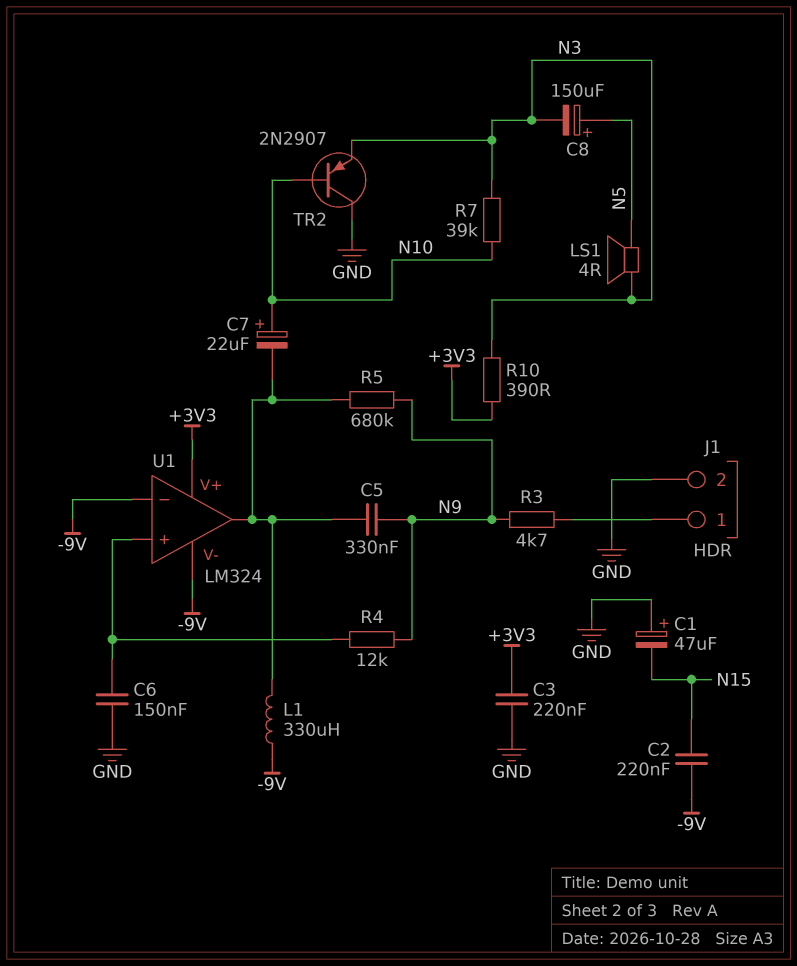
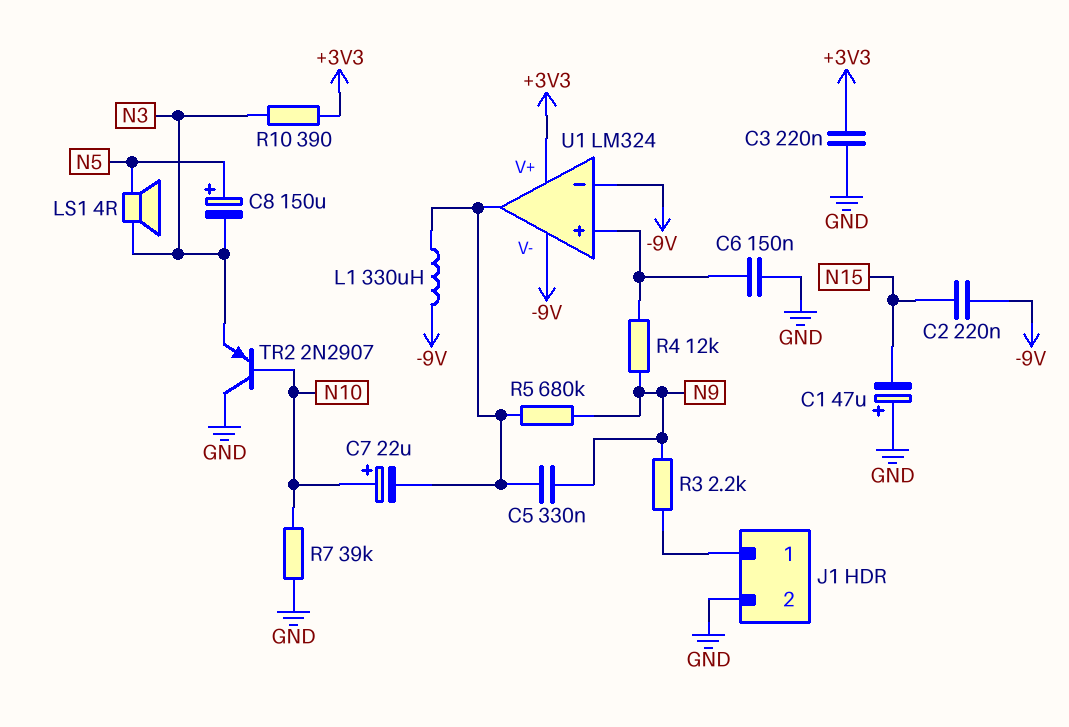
R3: 4.7k (J1/1, N9) -> 2.2k (J1/1, N9)
R7: 39k (N3, N10) -> 39k (GND, N10)

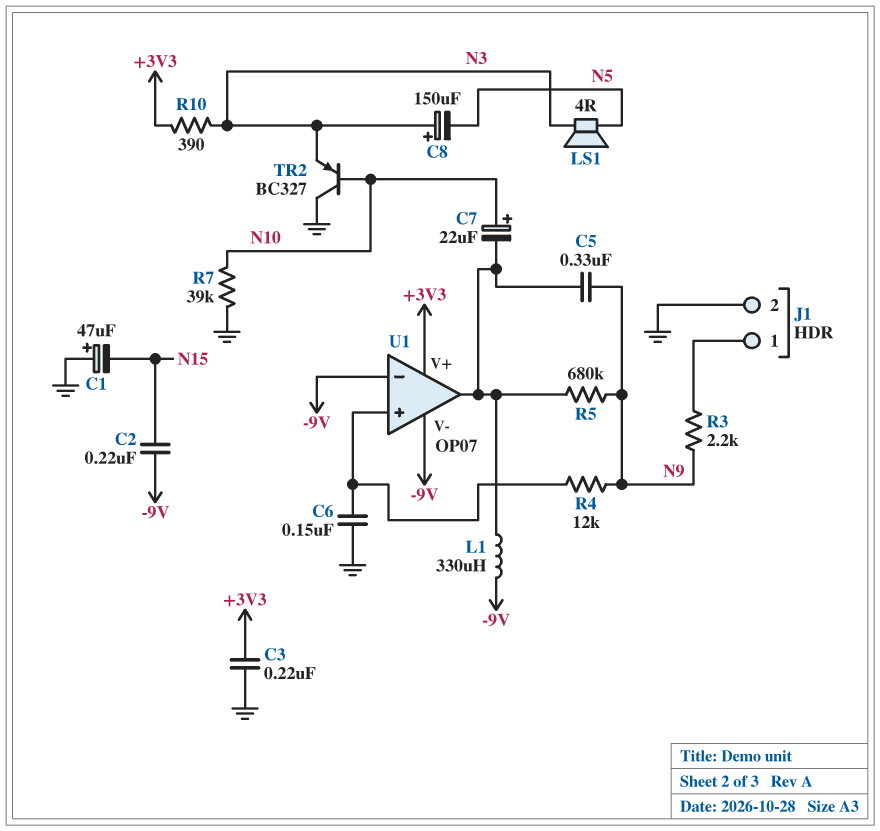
C8: 150uF (plus N5, minus N3) -> 150uF (plus N3, minus N5)
TR2: PNP 2N2907 (B N10, C GND, E N3) -> PNP BC327 (B N10, C GND, E N3)
U1: LM324 -> OP07

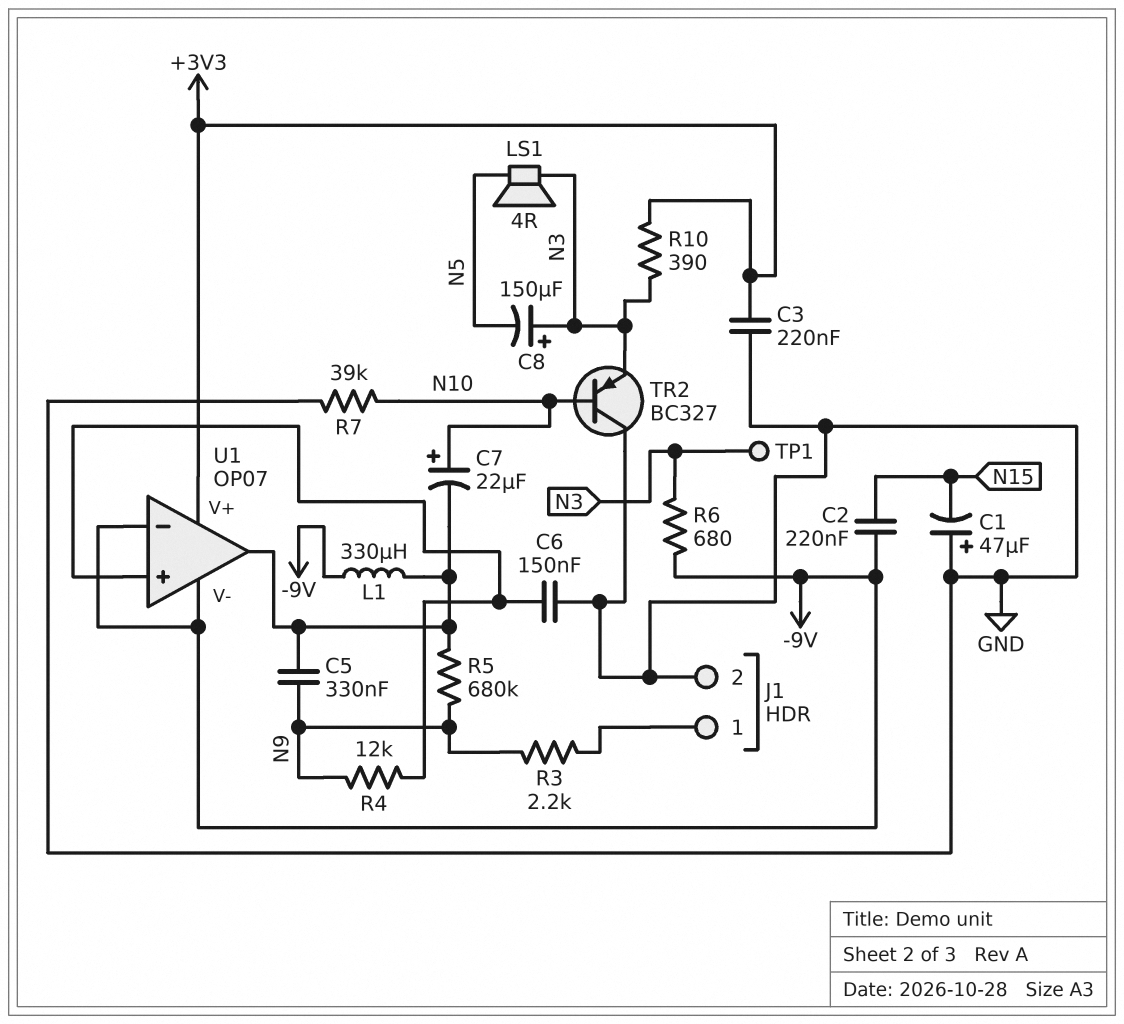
R6: none -> 680 (-9V, N3)
TP1: none -> test point (N3)

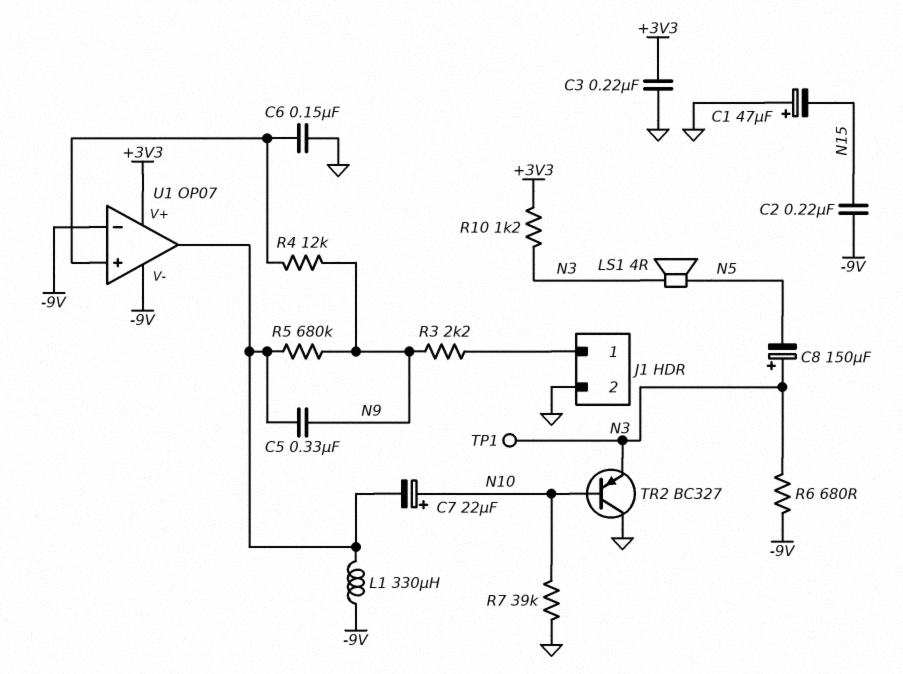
R10: 390 (+3V3, N3) -> 1.2k (+3V3, N3)

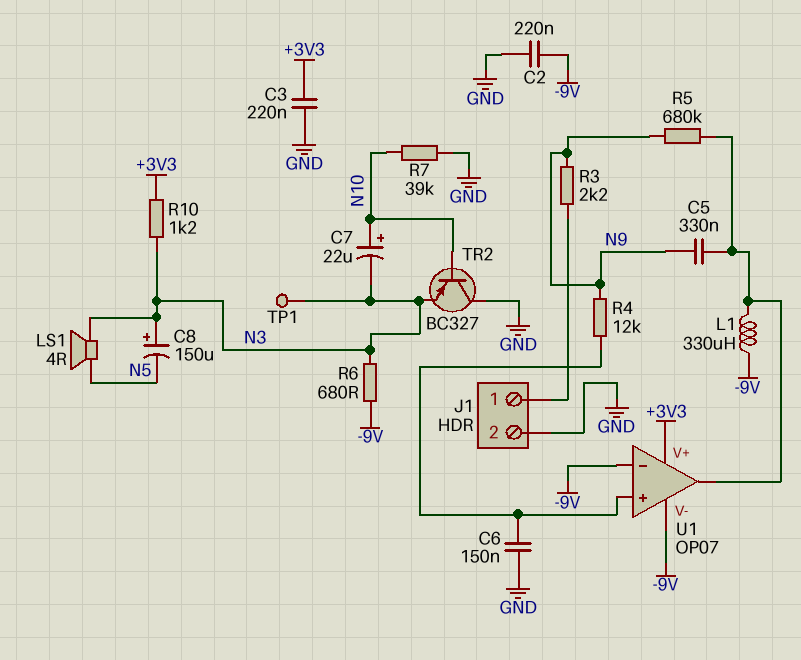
C1: 47uF (plus GND, minus N15) -> none
C2: 220nF (-9V, N15) -> 220nF (-9V, GND)
C7: 22uF (plus N10, minus U1/out) -> 22uF (plus N10, minus N3)

